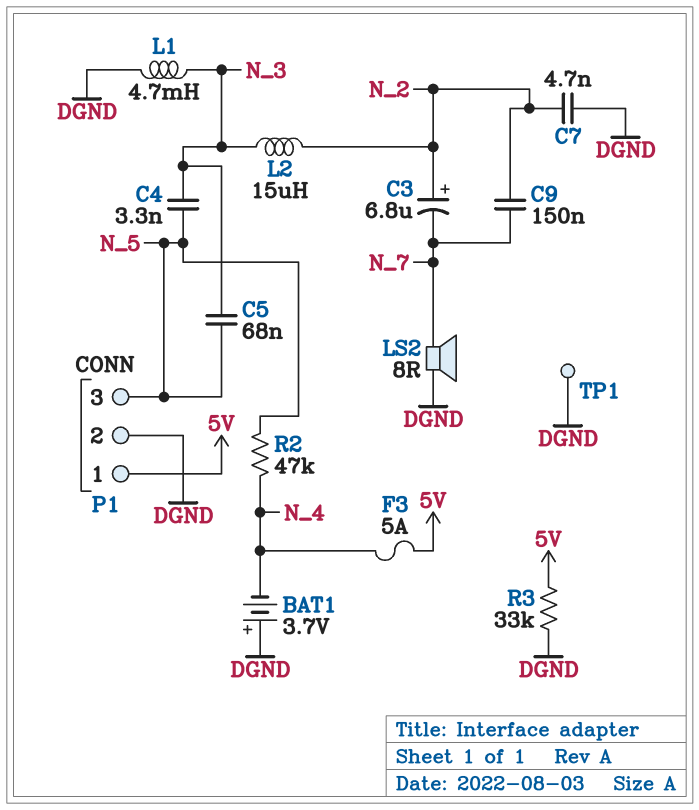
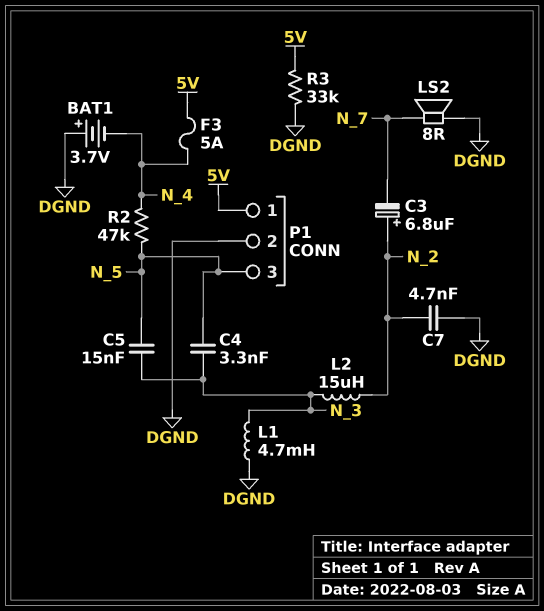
C5: 68nF (N_3, N_5) -> 15nF (N_3, N_5)
C9: 150nF (N_2, N_7) -> none
TP1: test point (DGND) -> none

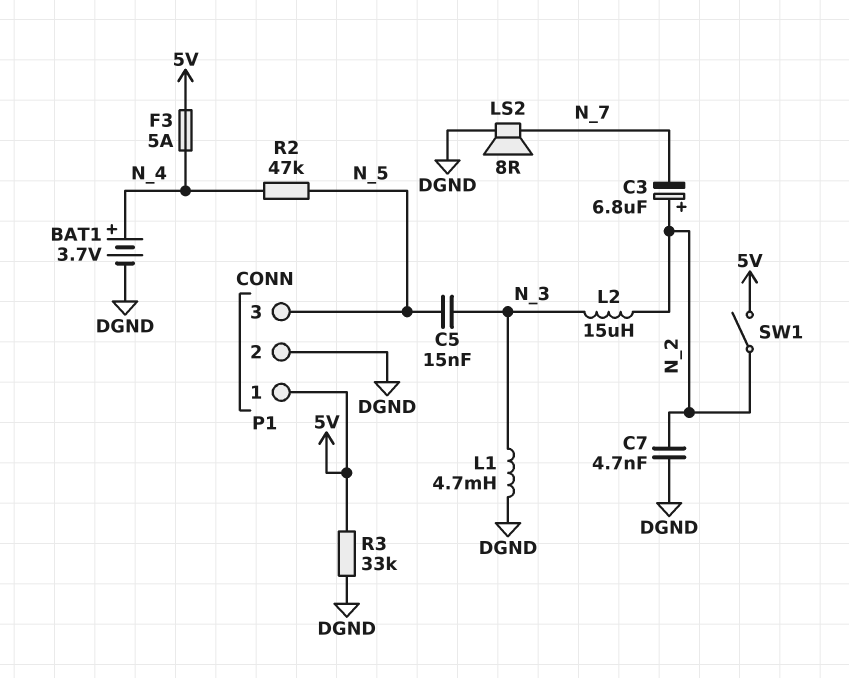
BAT1: 3.7V (plus DGND, minus N_4) -> 3.7V (plus N_4, minus DGND)
C4: 3.3nF (N_3, N_5) -> none
SW1: none -> switch (5V, N_2)

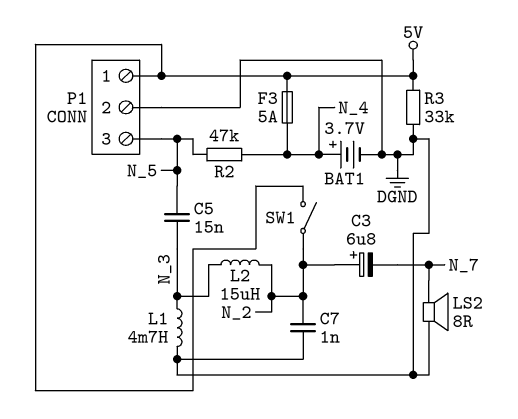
C7: 4.7nF (DGND, N_2) -> 1nF (DGND, N_2)

